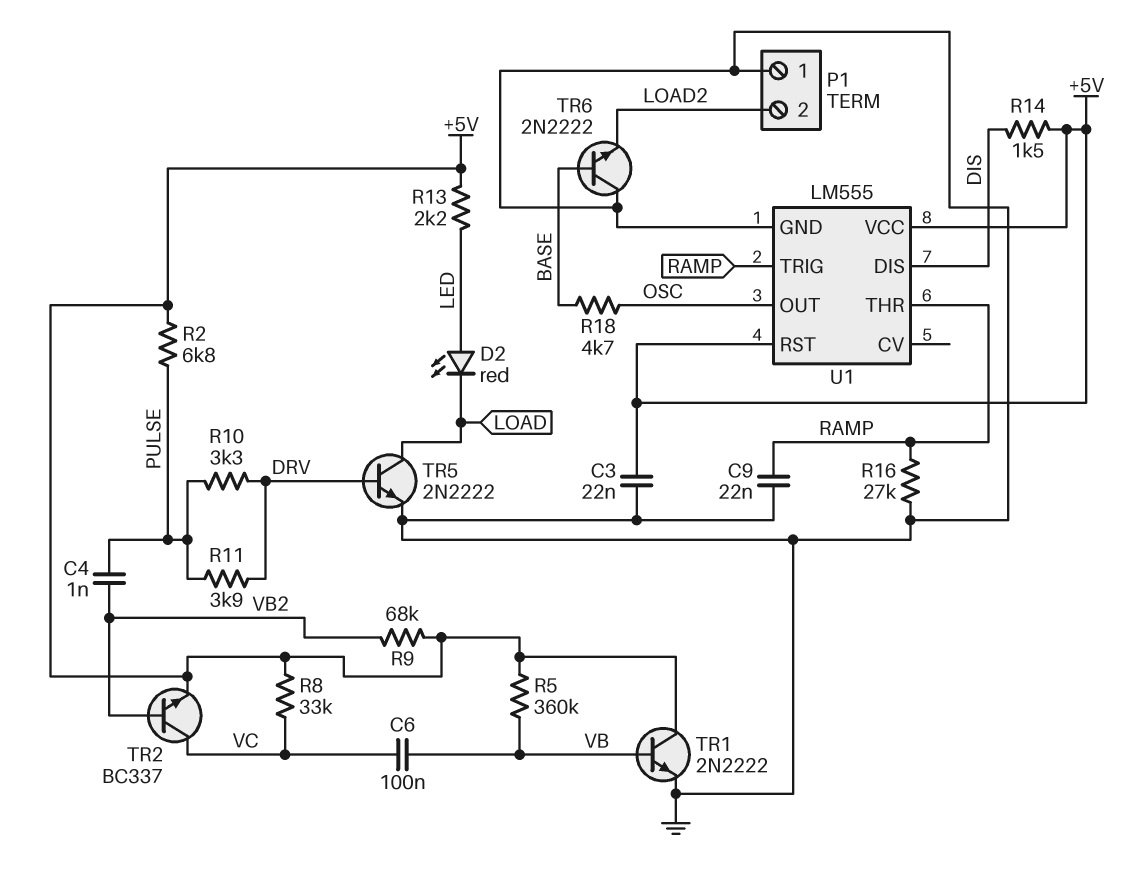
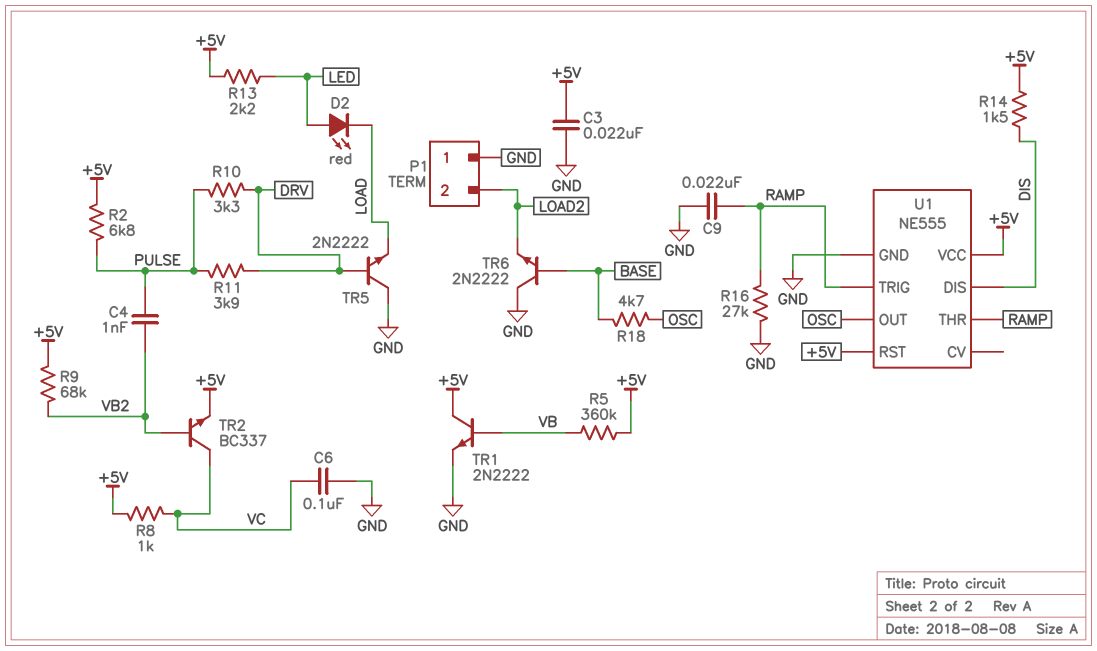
C6: 100nF (VB, VC) -> 100nF (GND, VC)
R8: 33k (+5V, VC) -> 1k (+5V, VC)
TR5: NPN 2N2222 (B DRV, C LOAD, E GND) -> NPN 2N2222 (B DRV, C GND, E LOAD)
U1: LM555 -> NE555

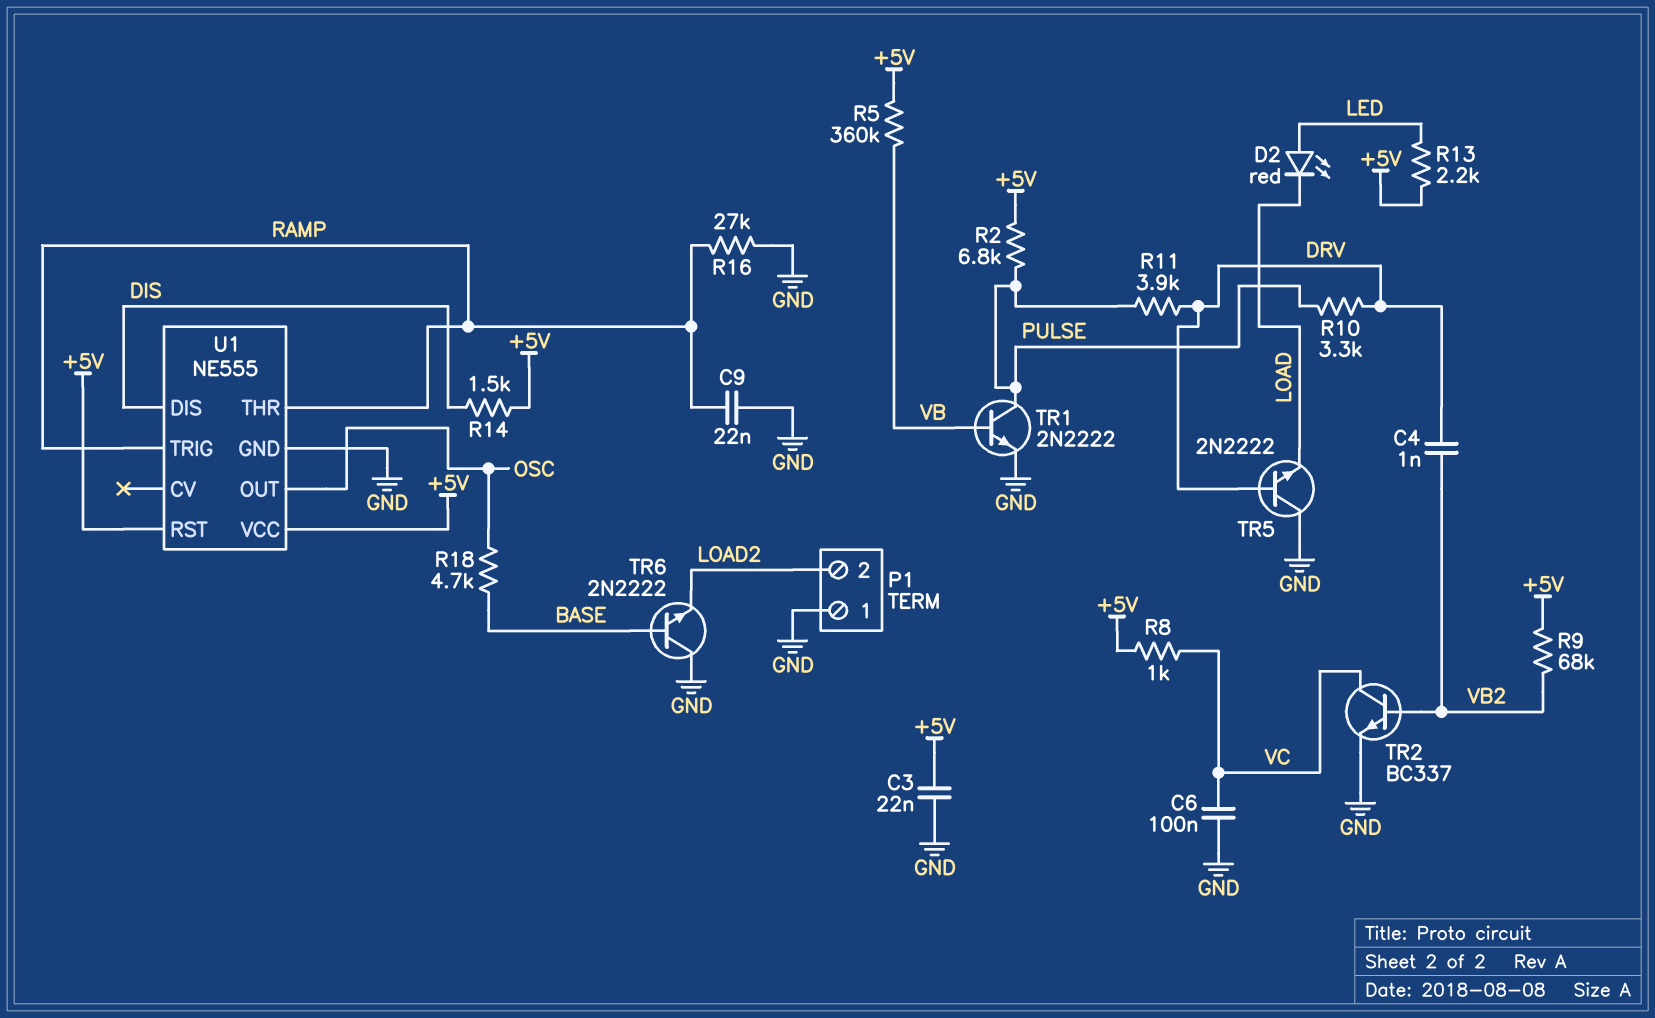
C4: 1nF (PULSE, VB2) -> 1nF (DRV, VB2)
TR1: NPN 2N2222 (B VB, C +5V, E GND) -> NPN 2N2222 (B VB, C PULSE, E GND)
TR2: NPN BC337 (B VB2, C VC, E +5V) -> NPN BC337 (B VB2, C VC, E GND)

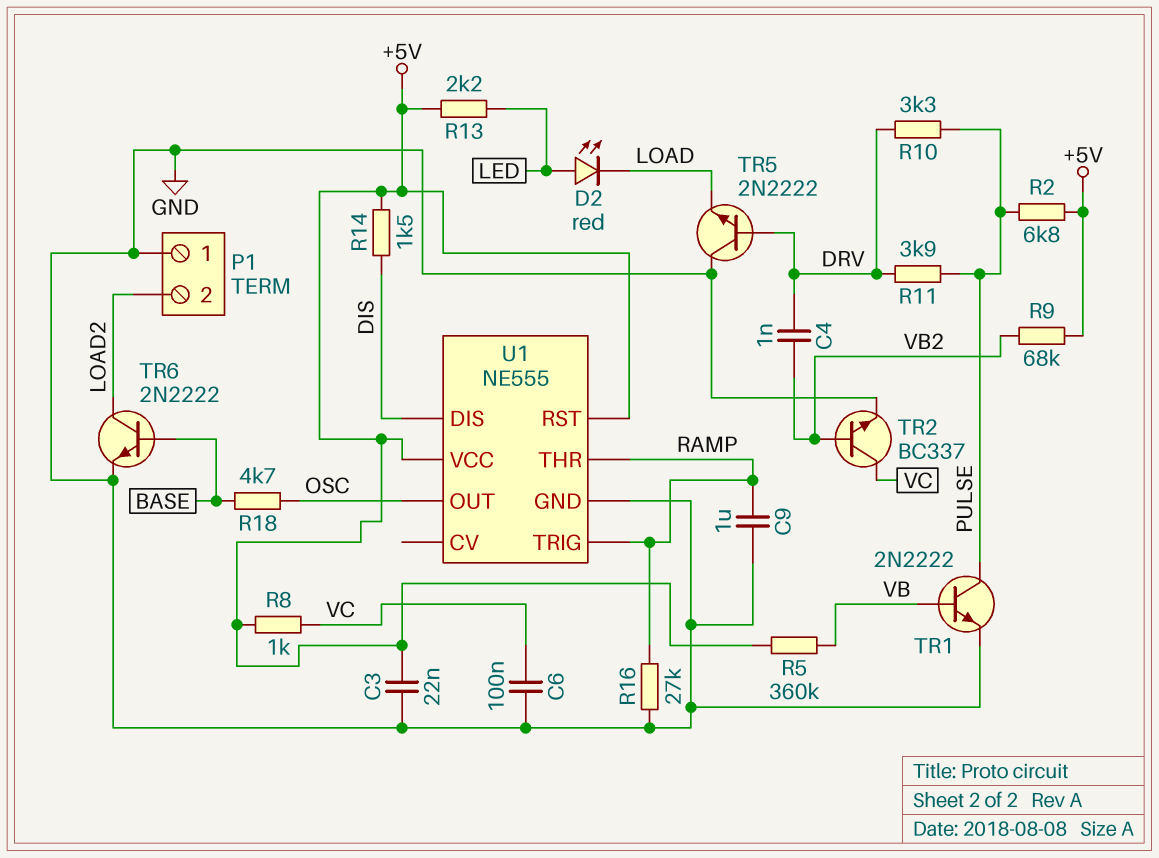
C9: 22nF (GND, RAMP) -> 1uF (GND, RAMP)
TR6: NPN 2N2222 (B BASE, C GND, E LOAD2) -> NPN 2N2222 (B BASE, C LOAD2, E GND)

